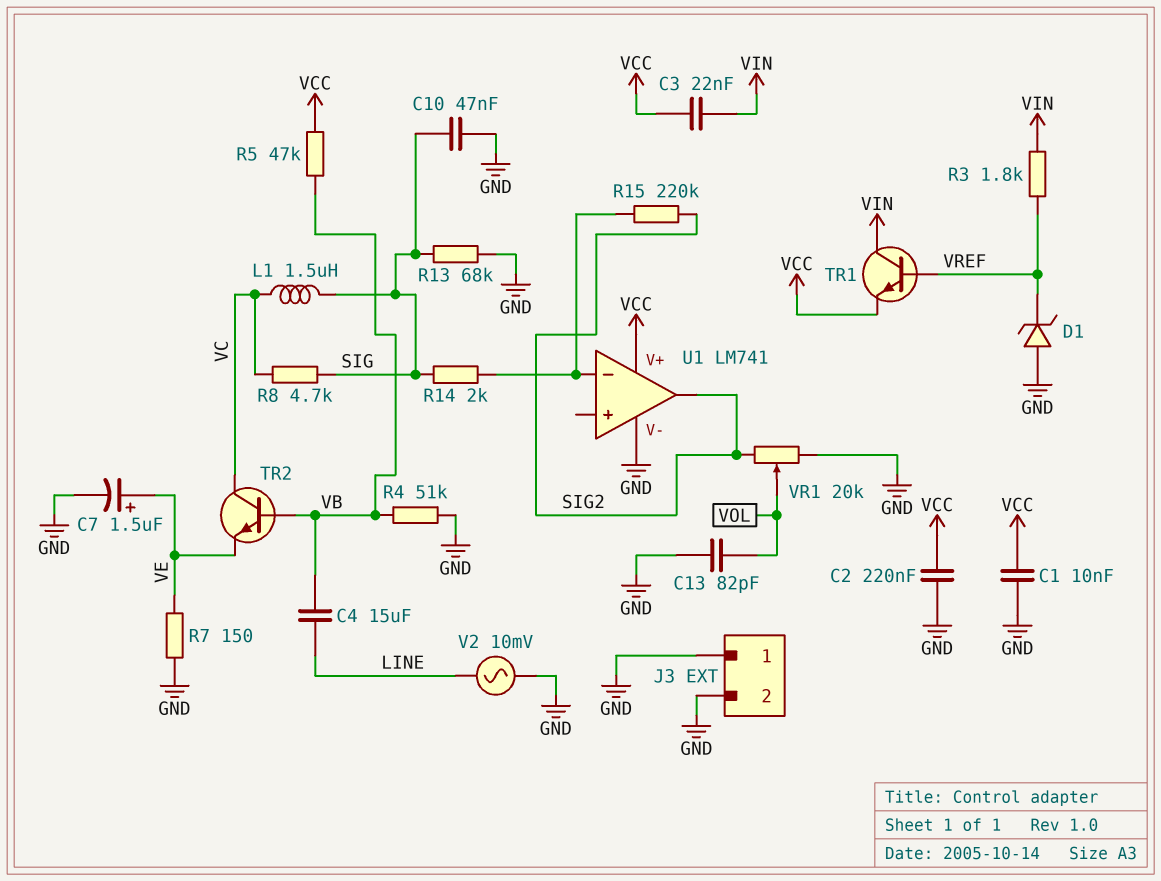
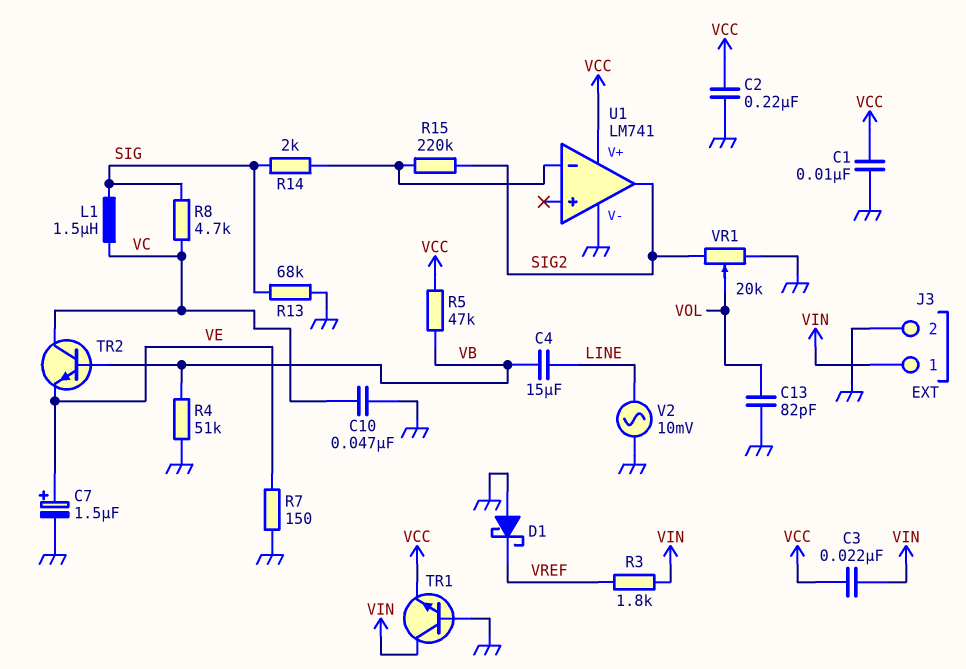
C10: 47nF (GND, SIG) -> 47nF (GND, VC)
D1: zener (A GND, K VREF) -> schottky (A GND, K VREF)
J3 pin 1: GND -> VIN
TR1: NPN (B VREF, C VIN, E VCC) -> NPN (B GND, C VIN, E VCC)

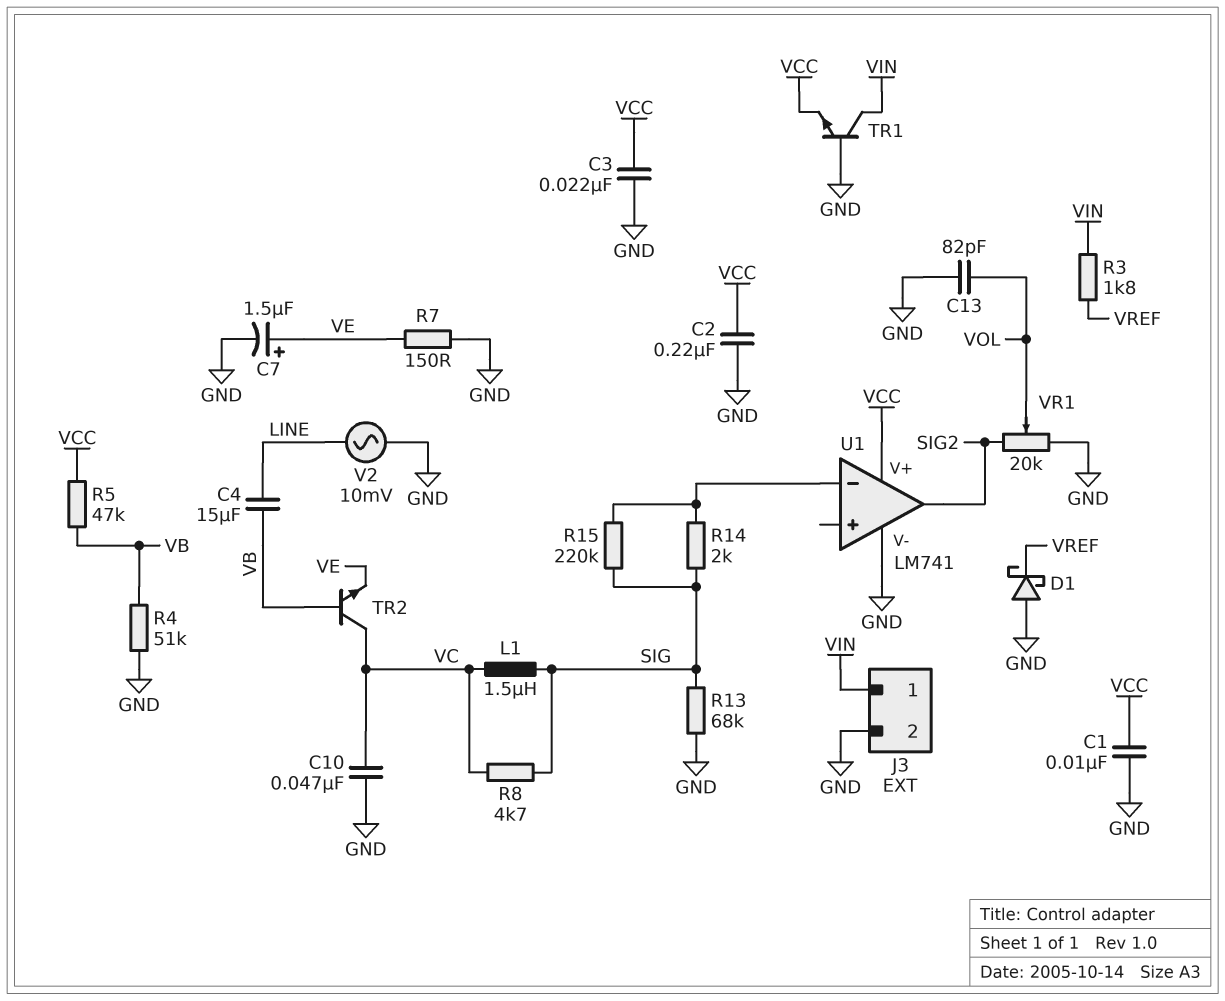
C3: 22nF (VCC, VIN) -> 22nF (GND, VCC)
R15: 220k (SIG2, U1/in-) -> 220k (SIG, U1/in-)

